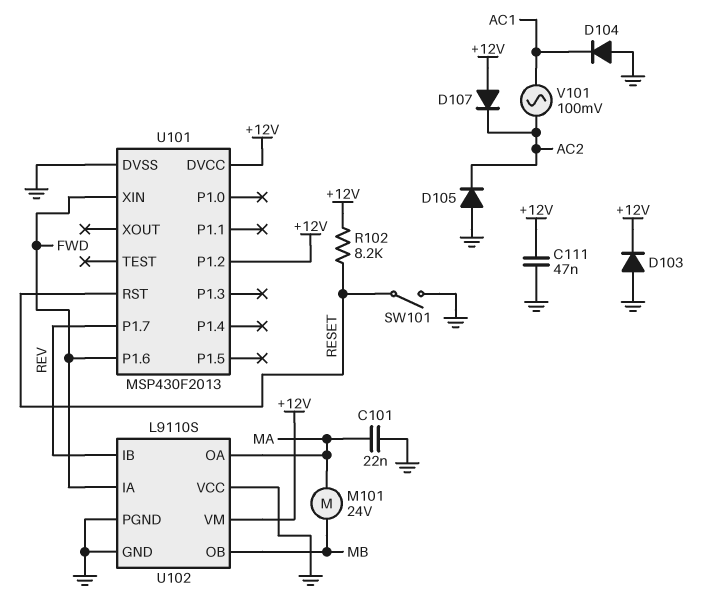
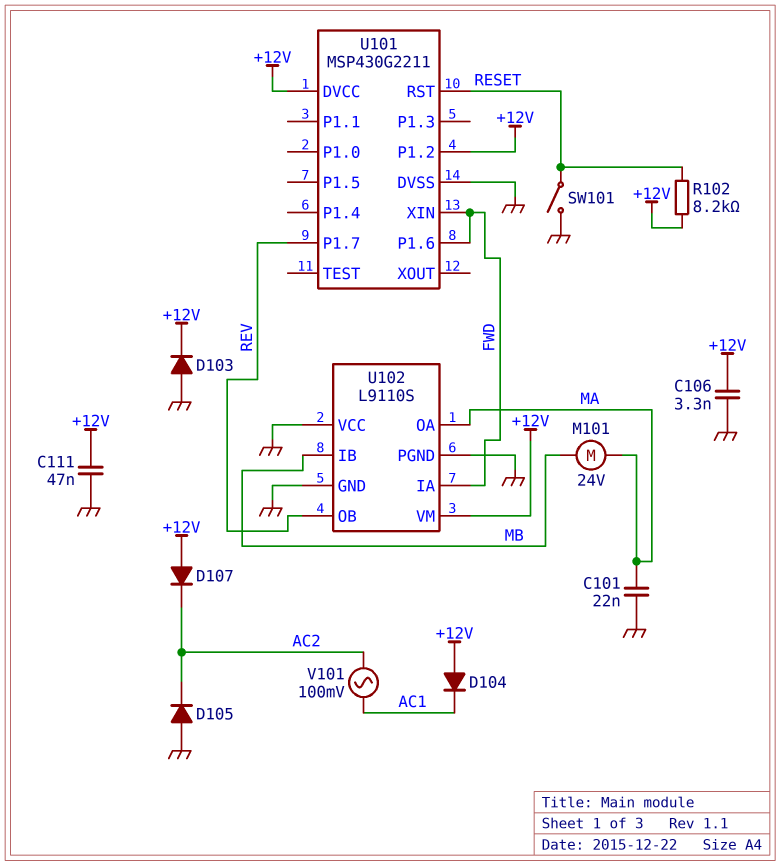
C106: none -> 3.3nF (+12V, GND)
D104: diode (A GND, K AC1) -> diode (A +12V, K AC1)
U101: MSP430F2013 -> MSP430G2211
U102 pin IB: REV -> MB
U102 pin OB: MB -> REV

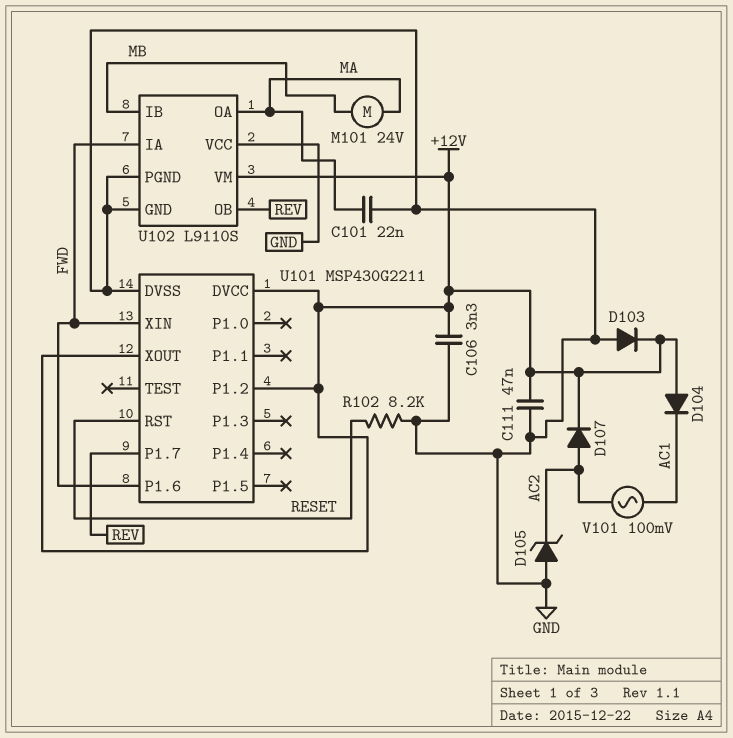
D105: diode (A GND, K AC2) -> zener (A GND, K AC2)
D107: diode (A +12V, K AC2) -> diode (A AC2, K +12V)
R102: 8.2k (+12V, RESET) -> 8.2k (GND, RESET)
SW101: switch (GND, RESET) -> none
U101 pin XOUT: none -> +12V

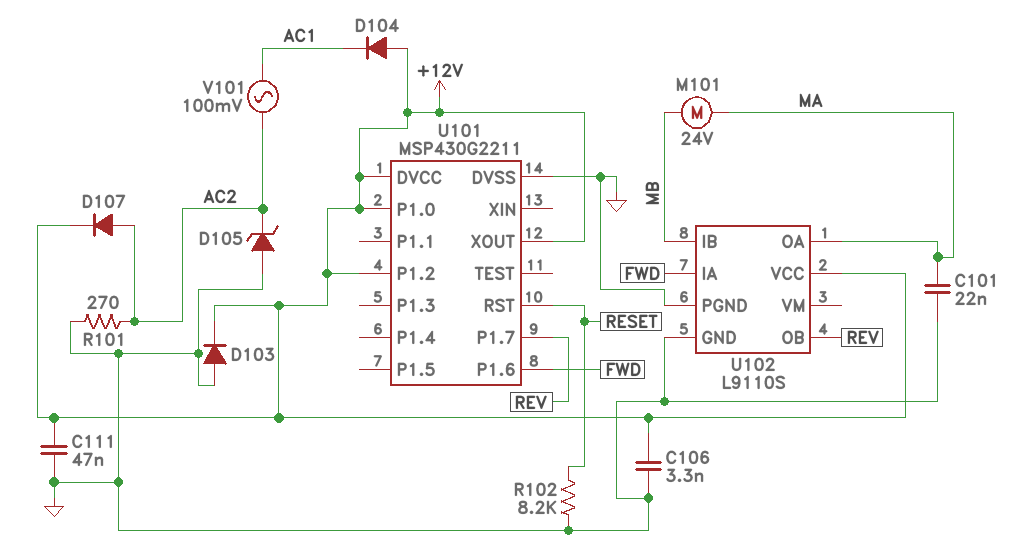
R101: none -> 270 (AC2, GND)
U101 pin P1.0: none -> +12V
U101 pin XIN: FWD -> none
U102 pin VCC: GND -> +12V
U102 pin VM: +12V -> none

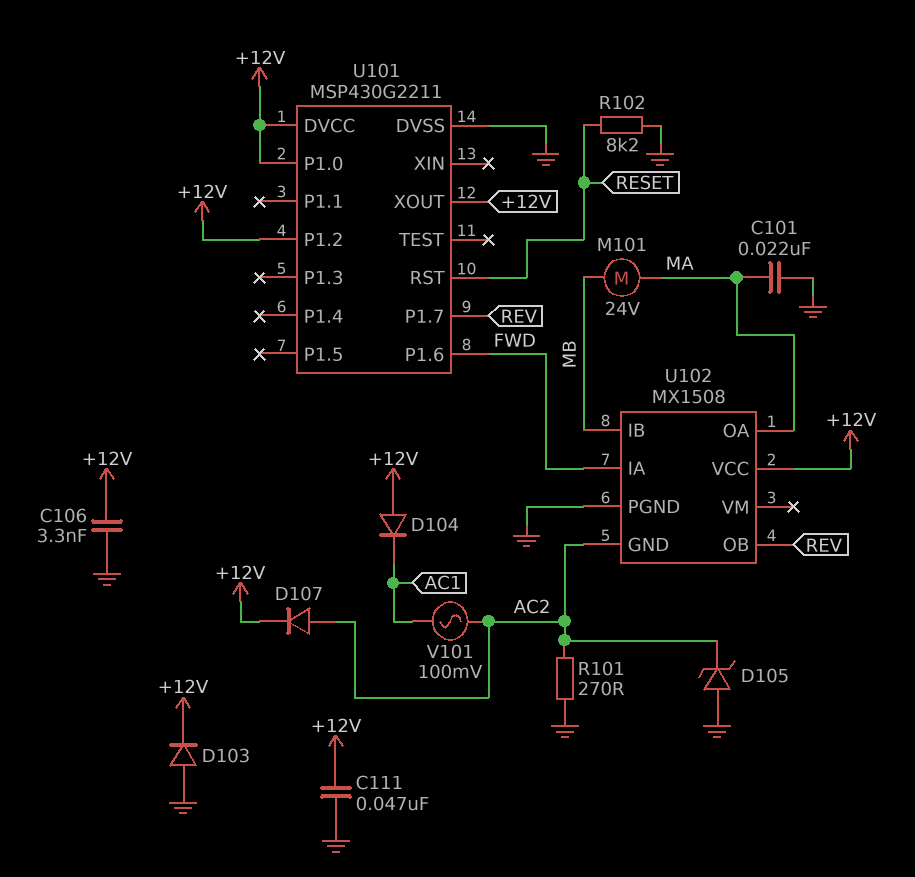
U102: L9110S -> MX1508
U102 pin GND: GND -> AC2

